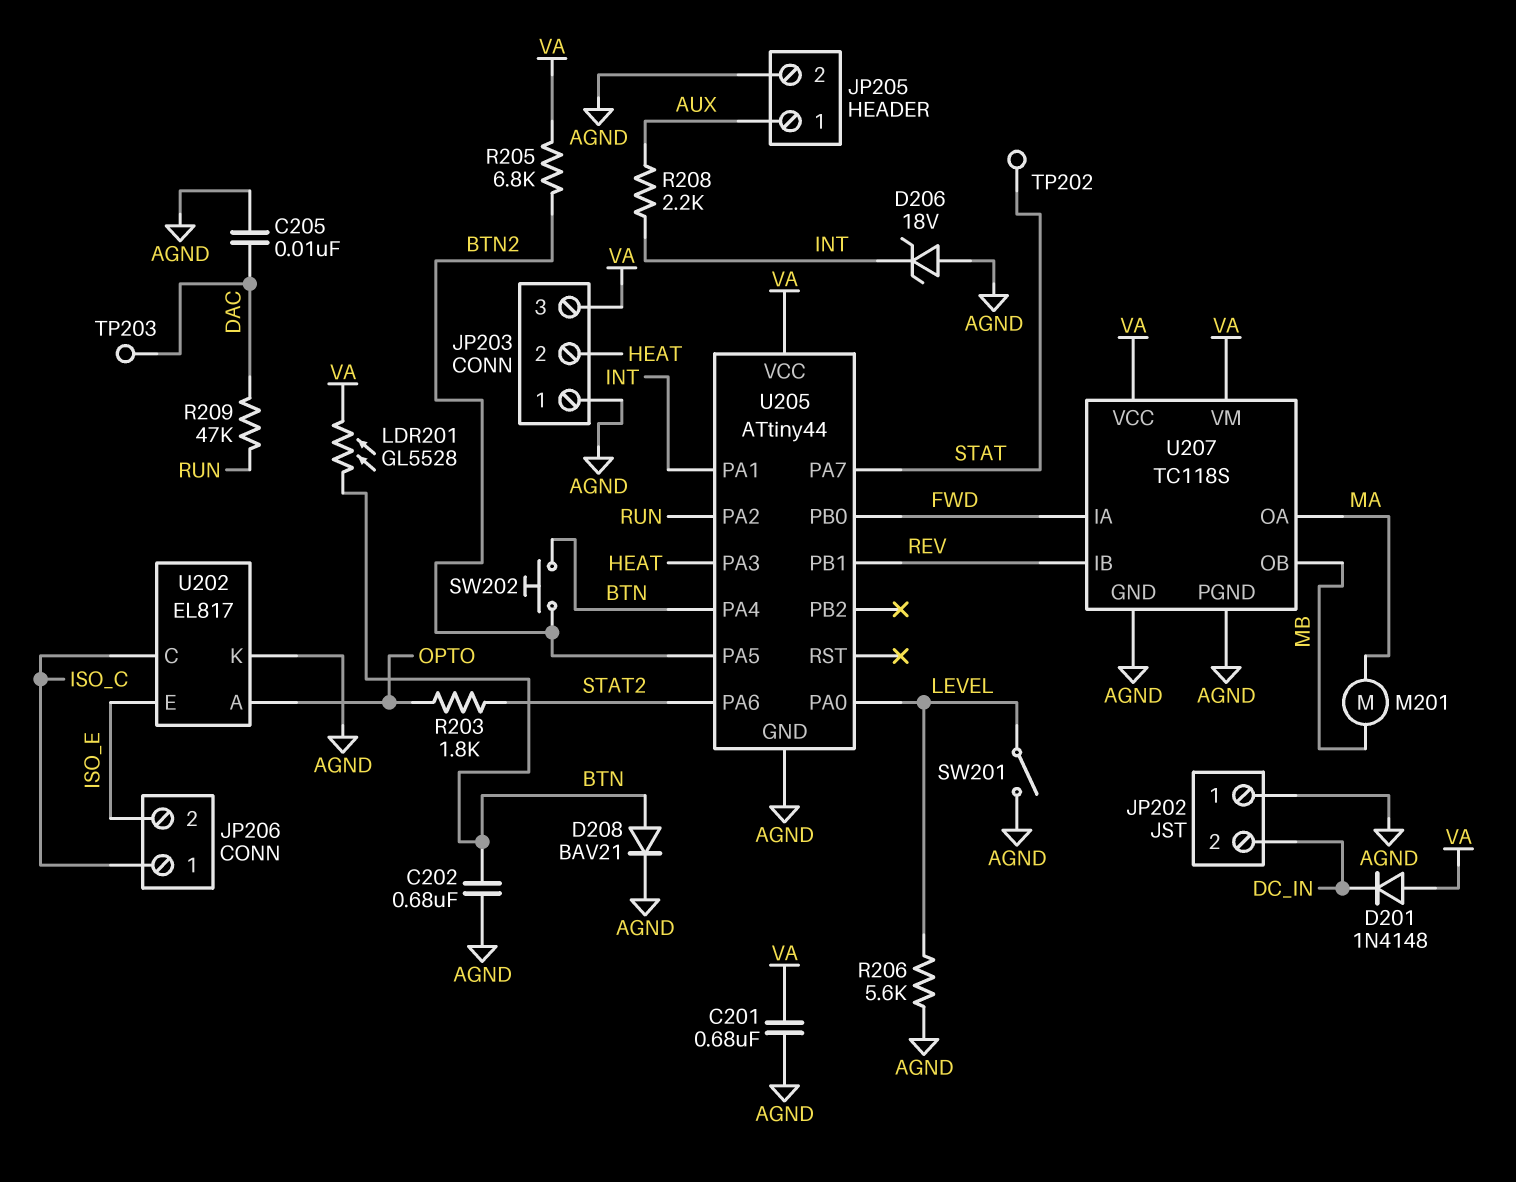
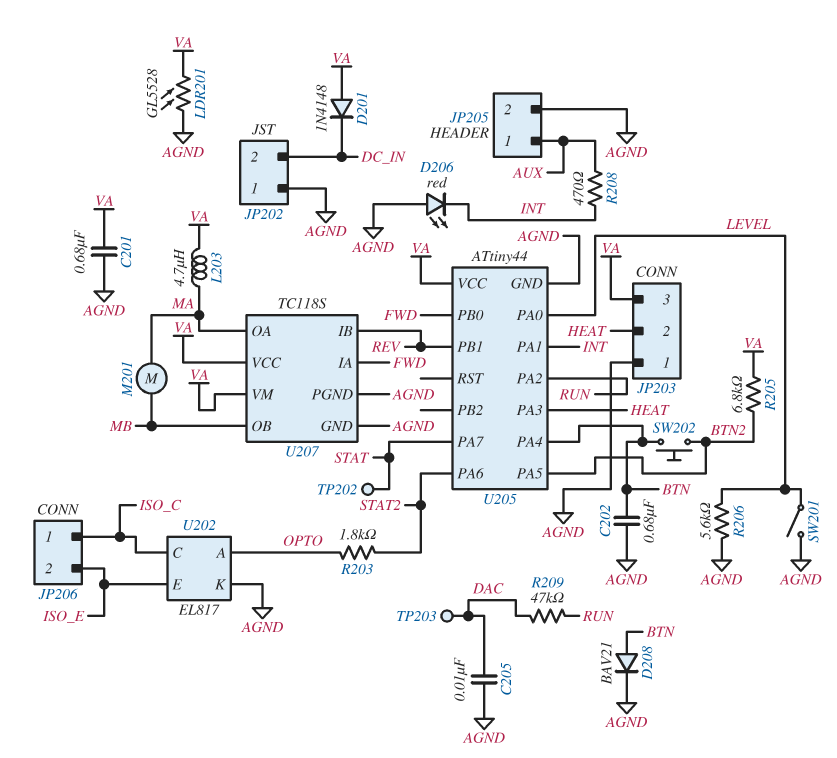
D206: zener 18V (A AGND, K INT) -> LED red (A AGND, K INT)
L203: none -> 4.7uH (MA, VA)
LDR201: GL5528 (BTN, VA) -> GL5528 (AGND, VA)
R208: 2.2k (AUX, INT) -> 470 (AUX, INT)

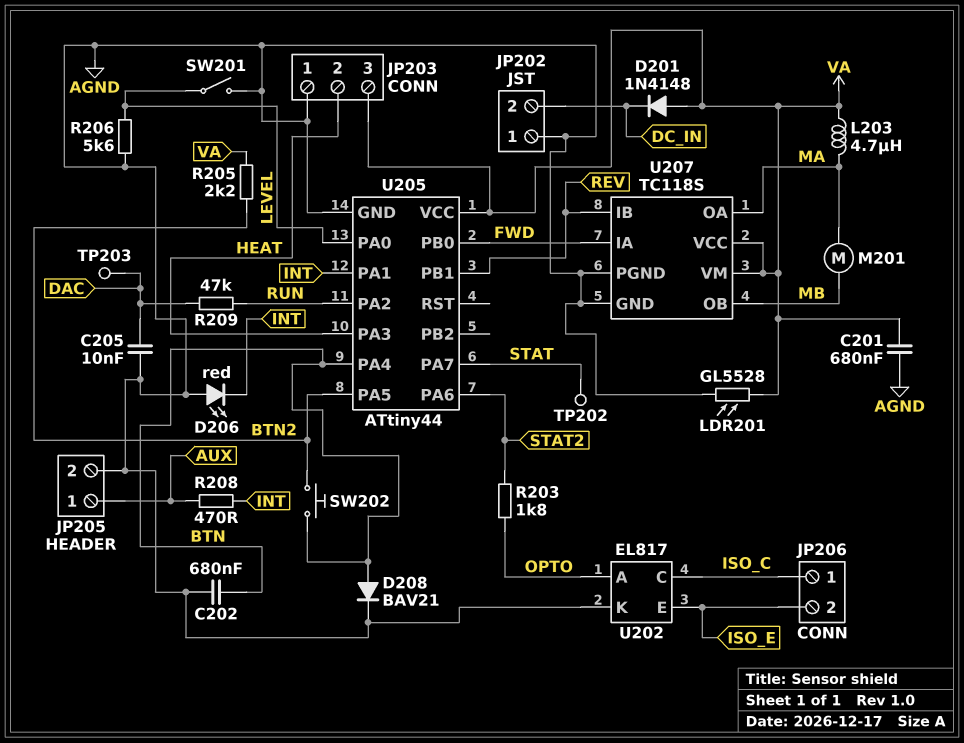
R205: 6.8k (BTN2, VA) -> 2.2k (BTN2, VA)

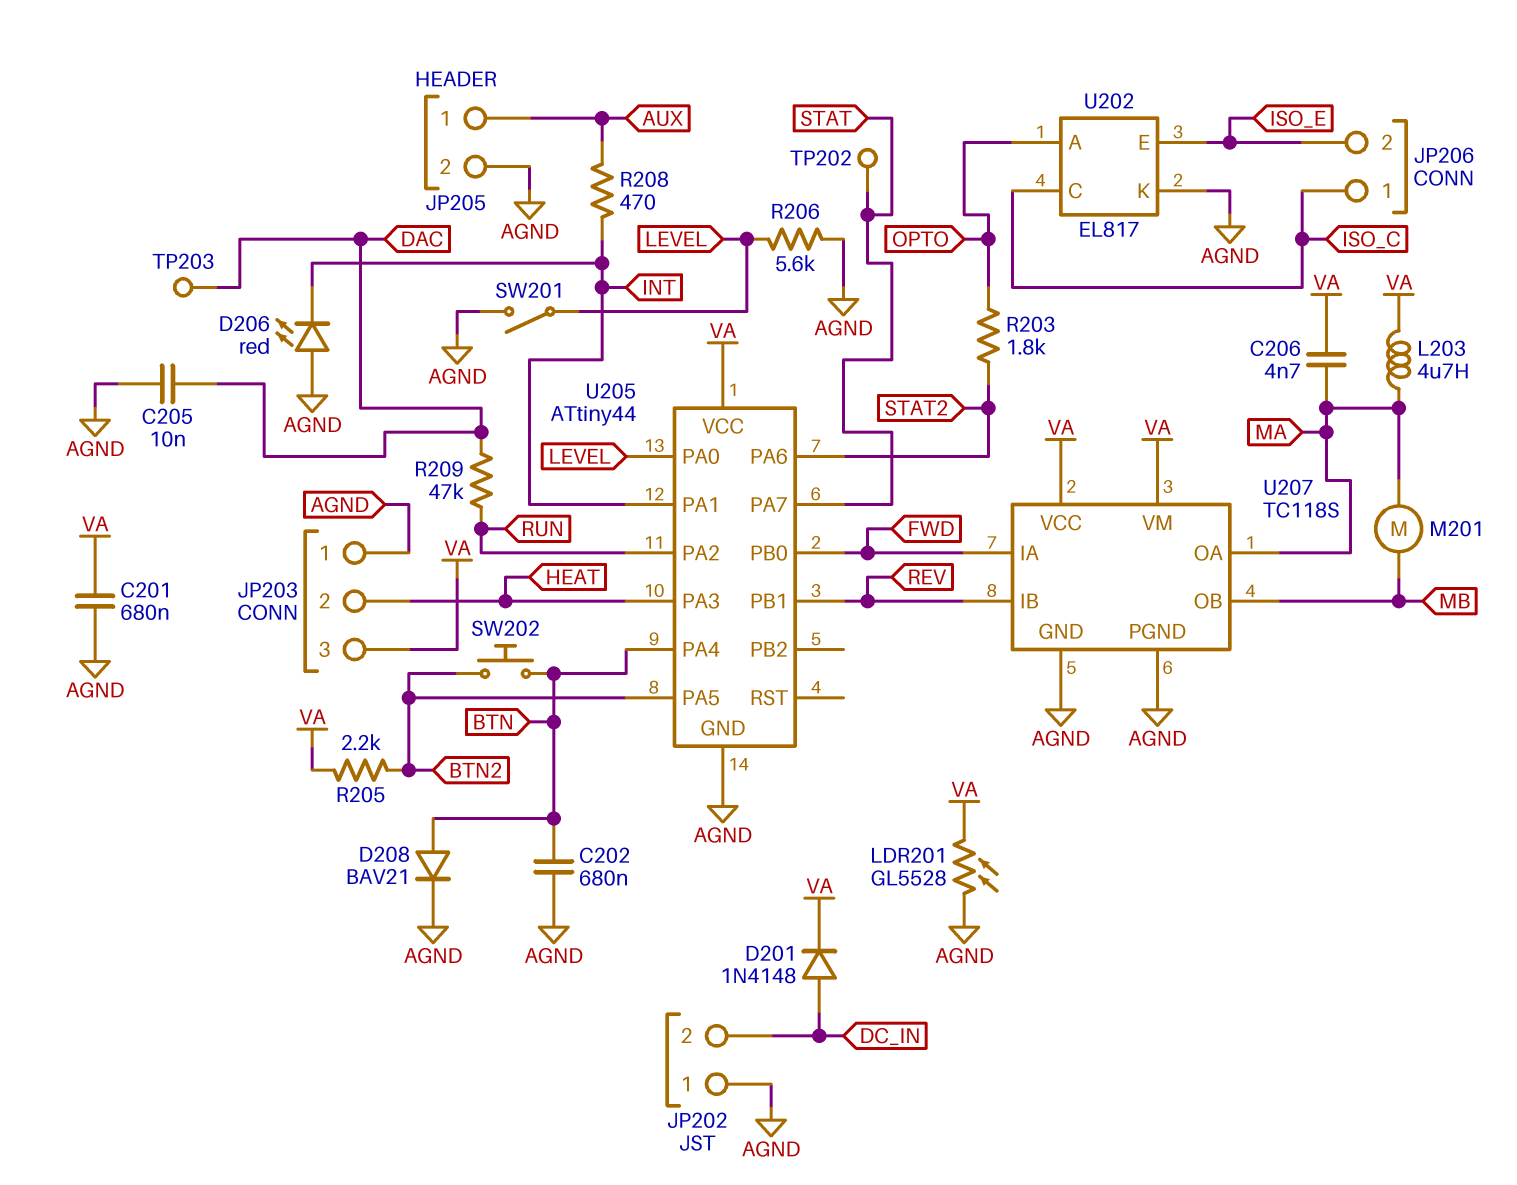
C206: none -> 4.7nF (MA, VA)
D201: diode 1N4148 (A VA, K DC_IN) -> diode 1N4148 (A DC_IN, K VA)

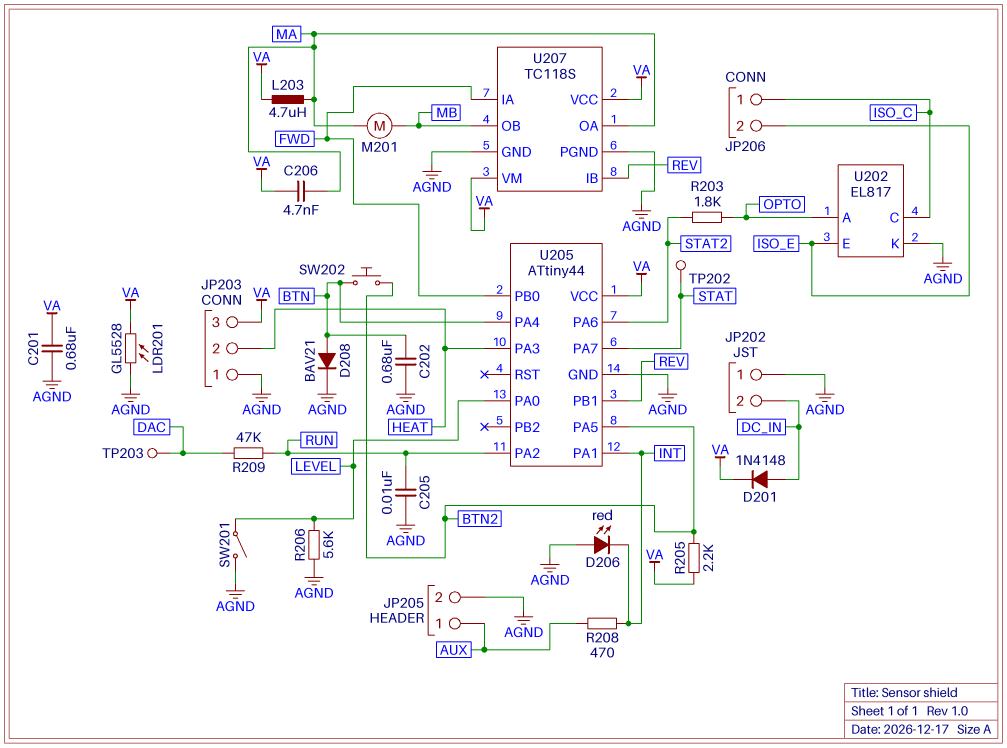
C205: 10nF (AGND, DAC) -> 10nF (AGND, RUN)

